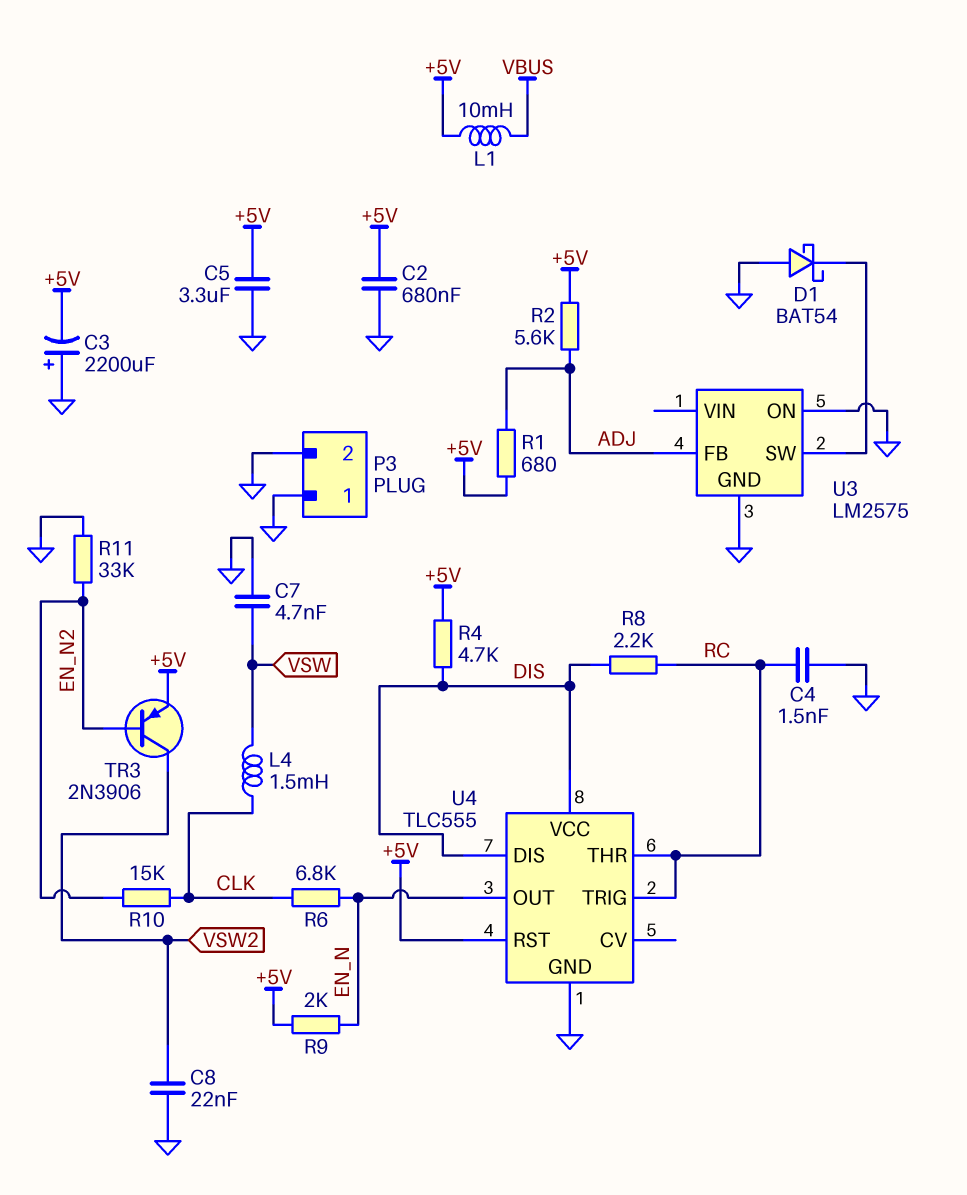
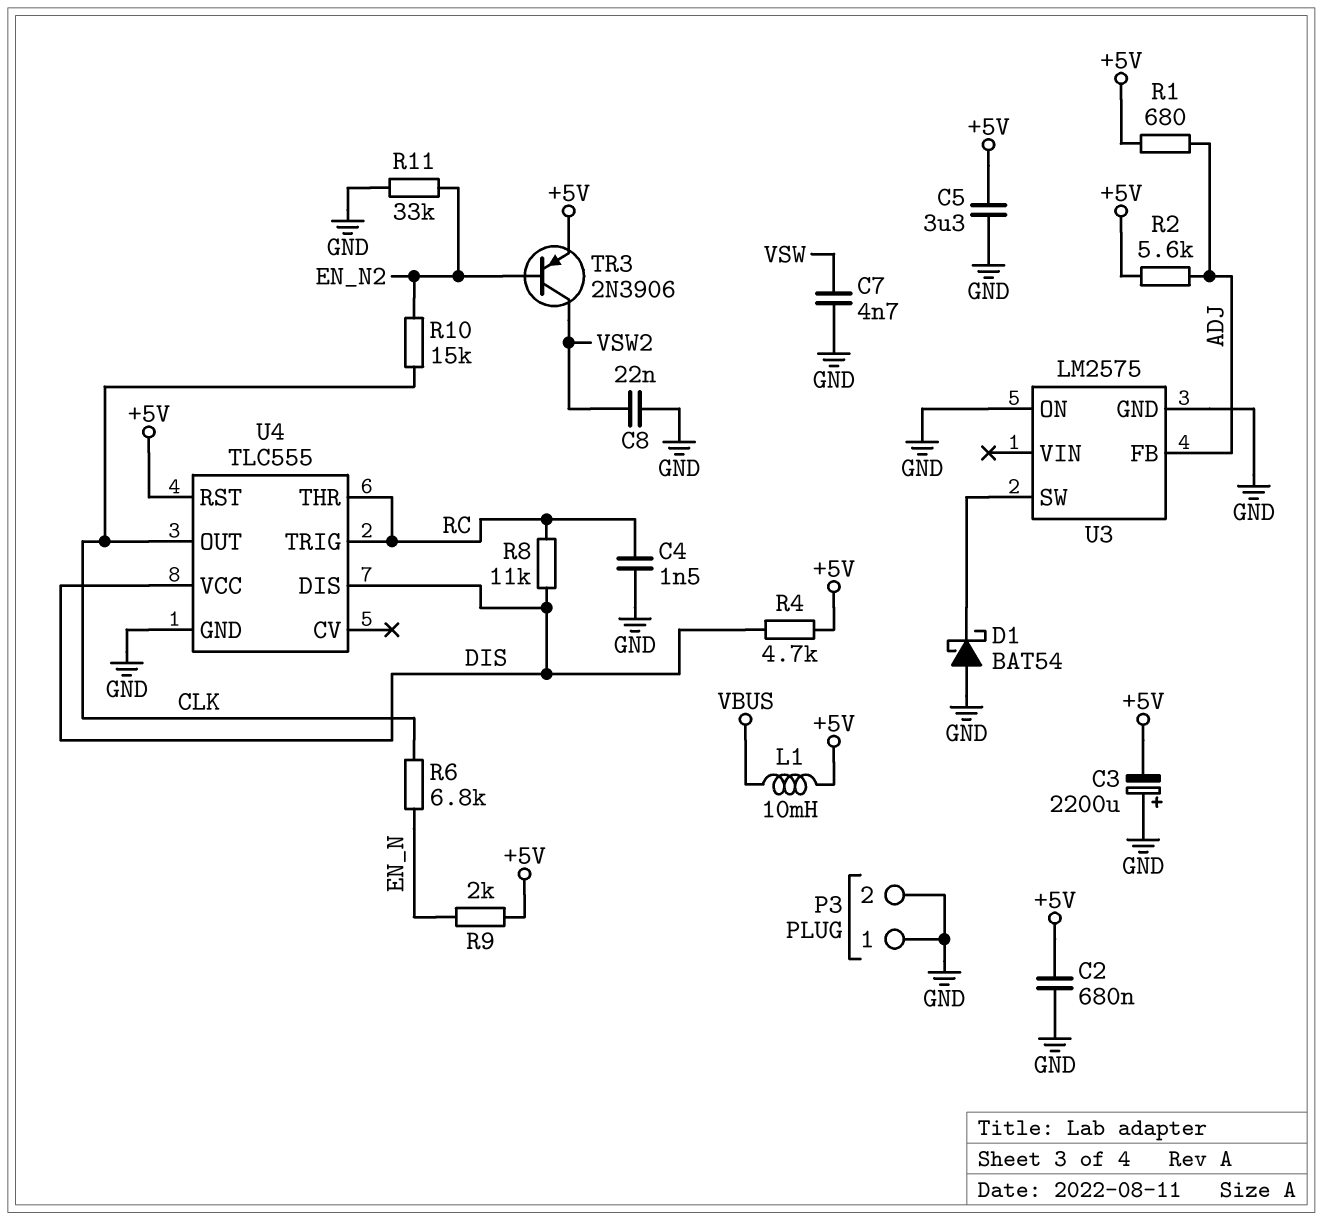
L4: 1.5mH (CLK, VSW) -> none
R8: 2.2k (DIS, RC) -> 11k (DIS, RC)
U4 pin OUT: EN_N -> CLK

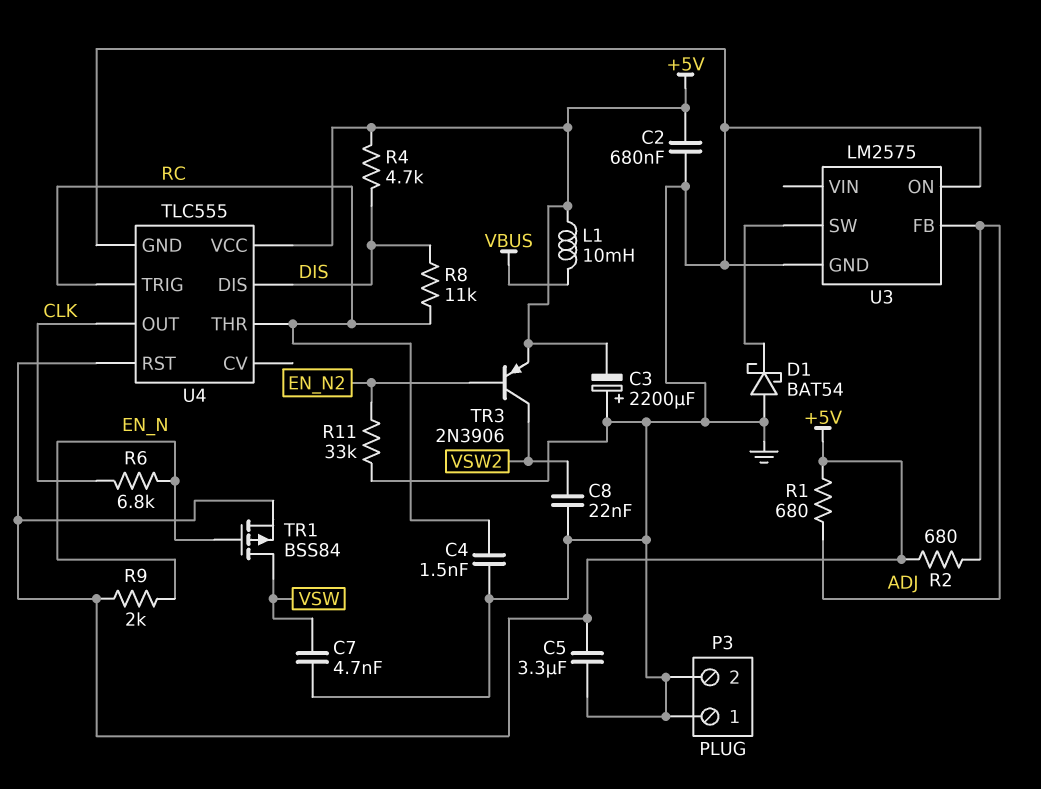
R2: 5.6k (+5V, ADJ) -> 680 (+5V, ADJ)
R10: 15k (CLK, EN_N2) -> none
TR1: none -> PMOS BSS84 (G EN_N, D VSW, S +5V)
U4 pin VCC: DIS -> +5V

